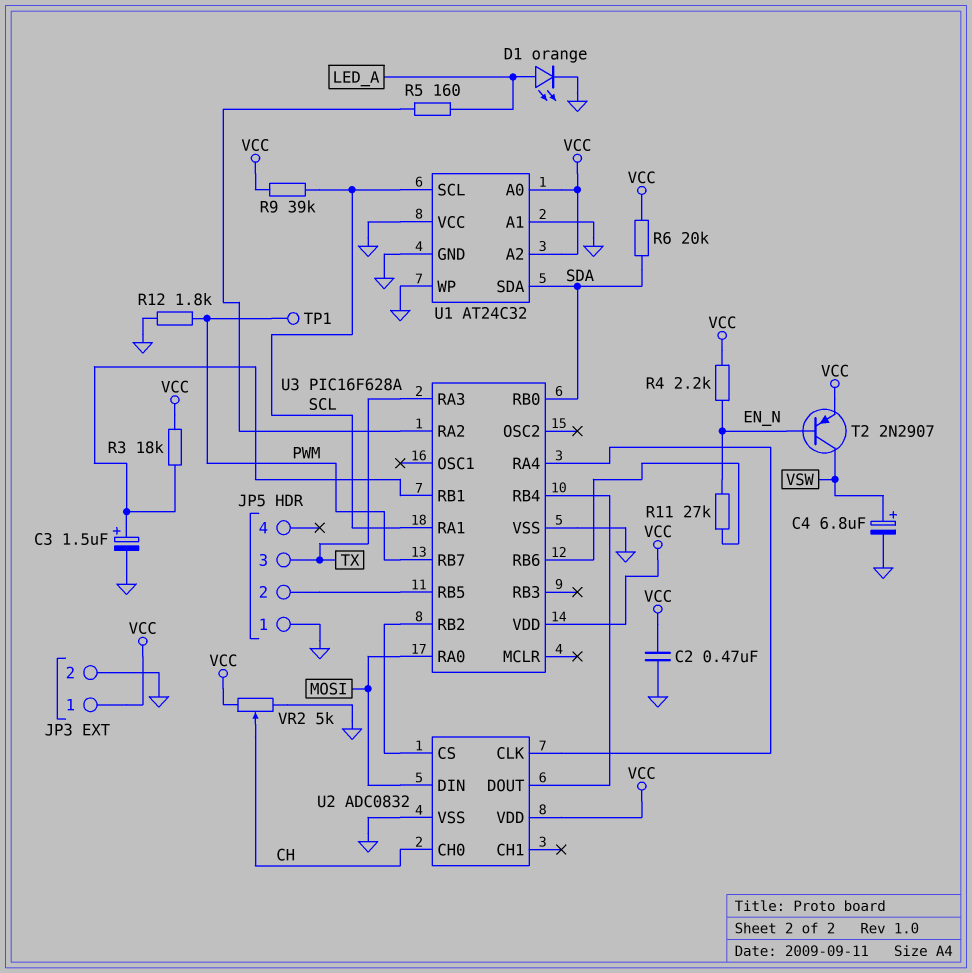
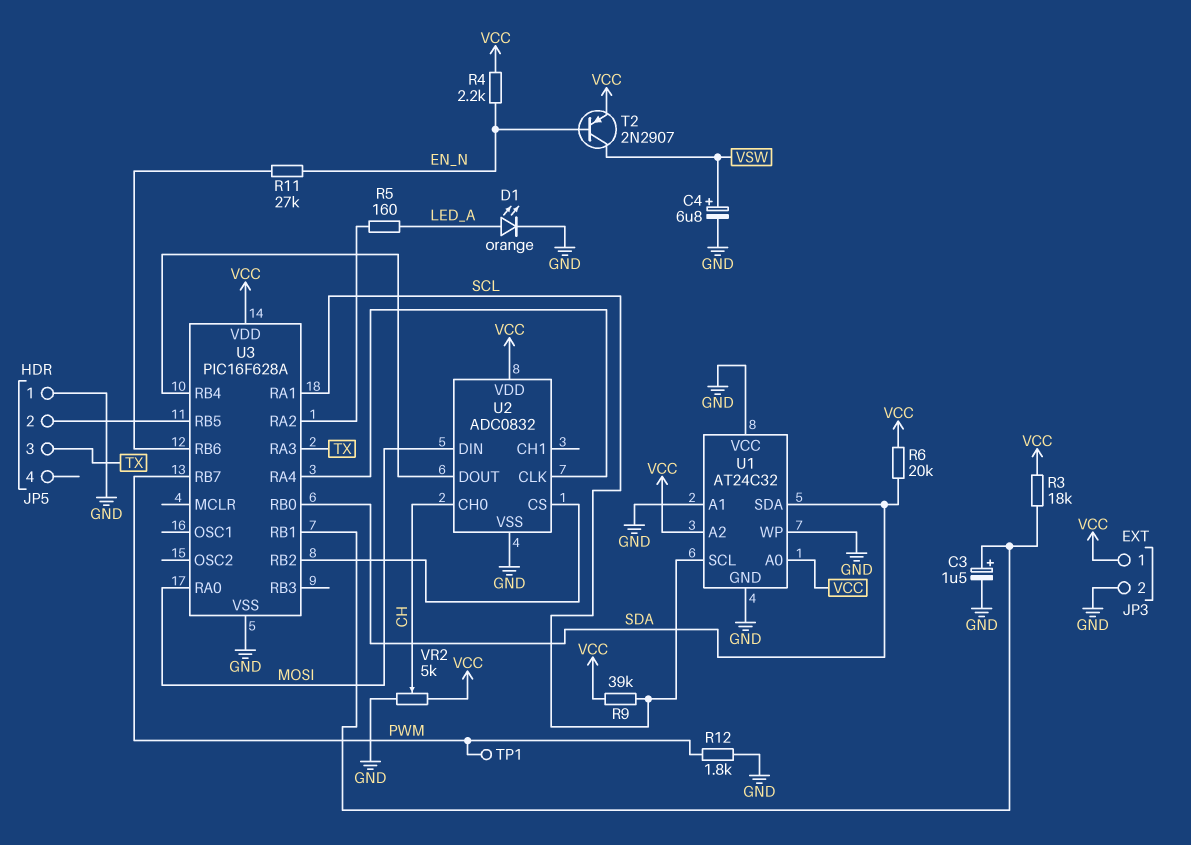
C2: 470nF (GND, VCC) -> none

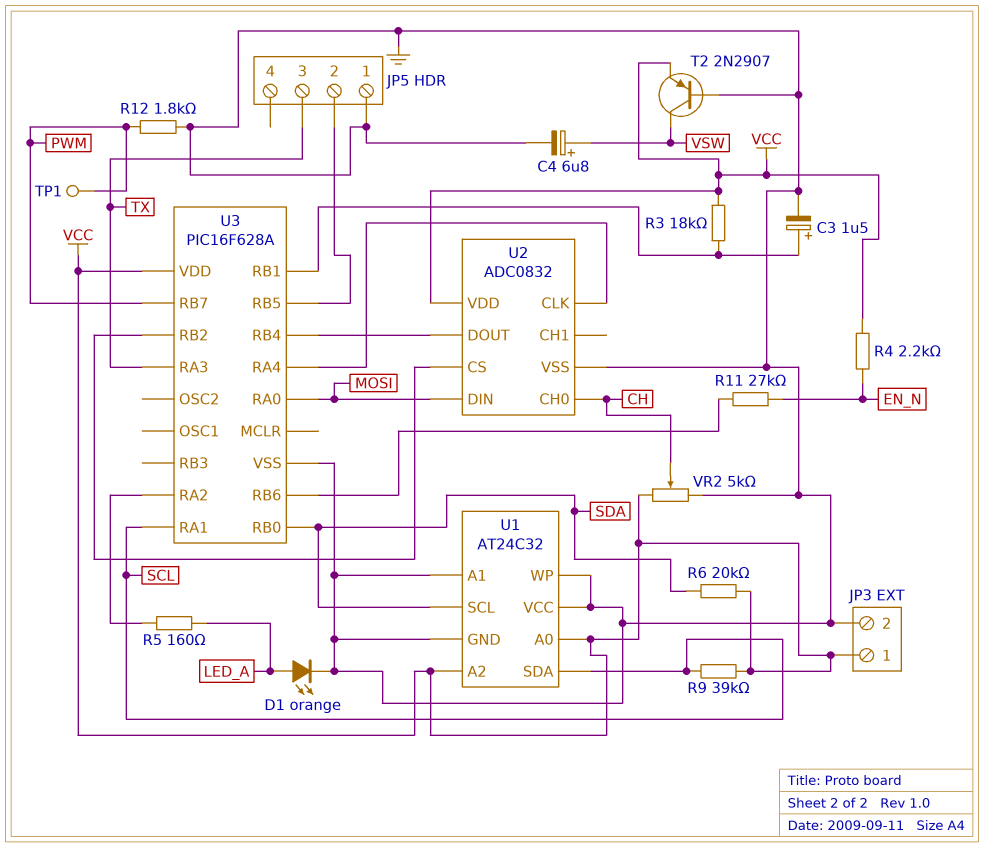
T2: PNP 2N2907 (B EN_N, C VSW, E VCC) -> PNP 2N2907 (B GND, C VSW, E VCC)
U1 pin SCL: SCL -> SDA
U1 pin SDA: SDA -> SCL

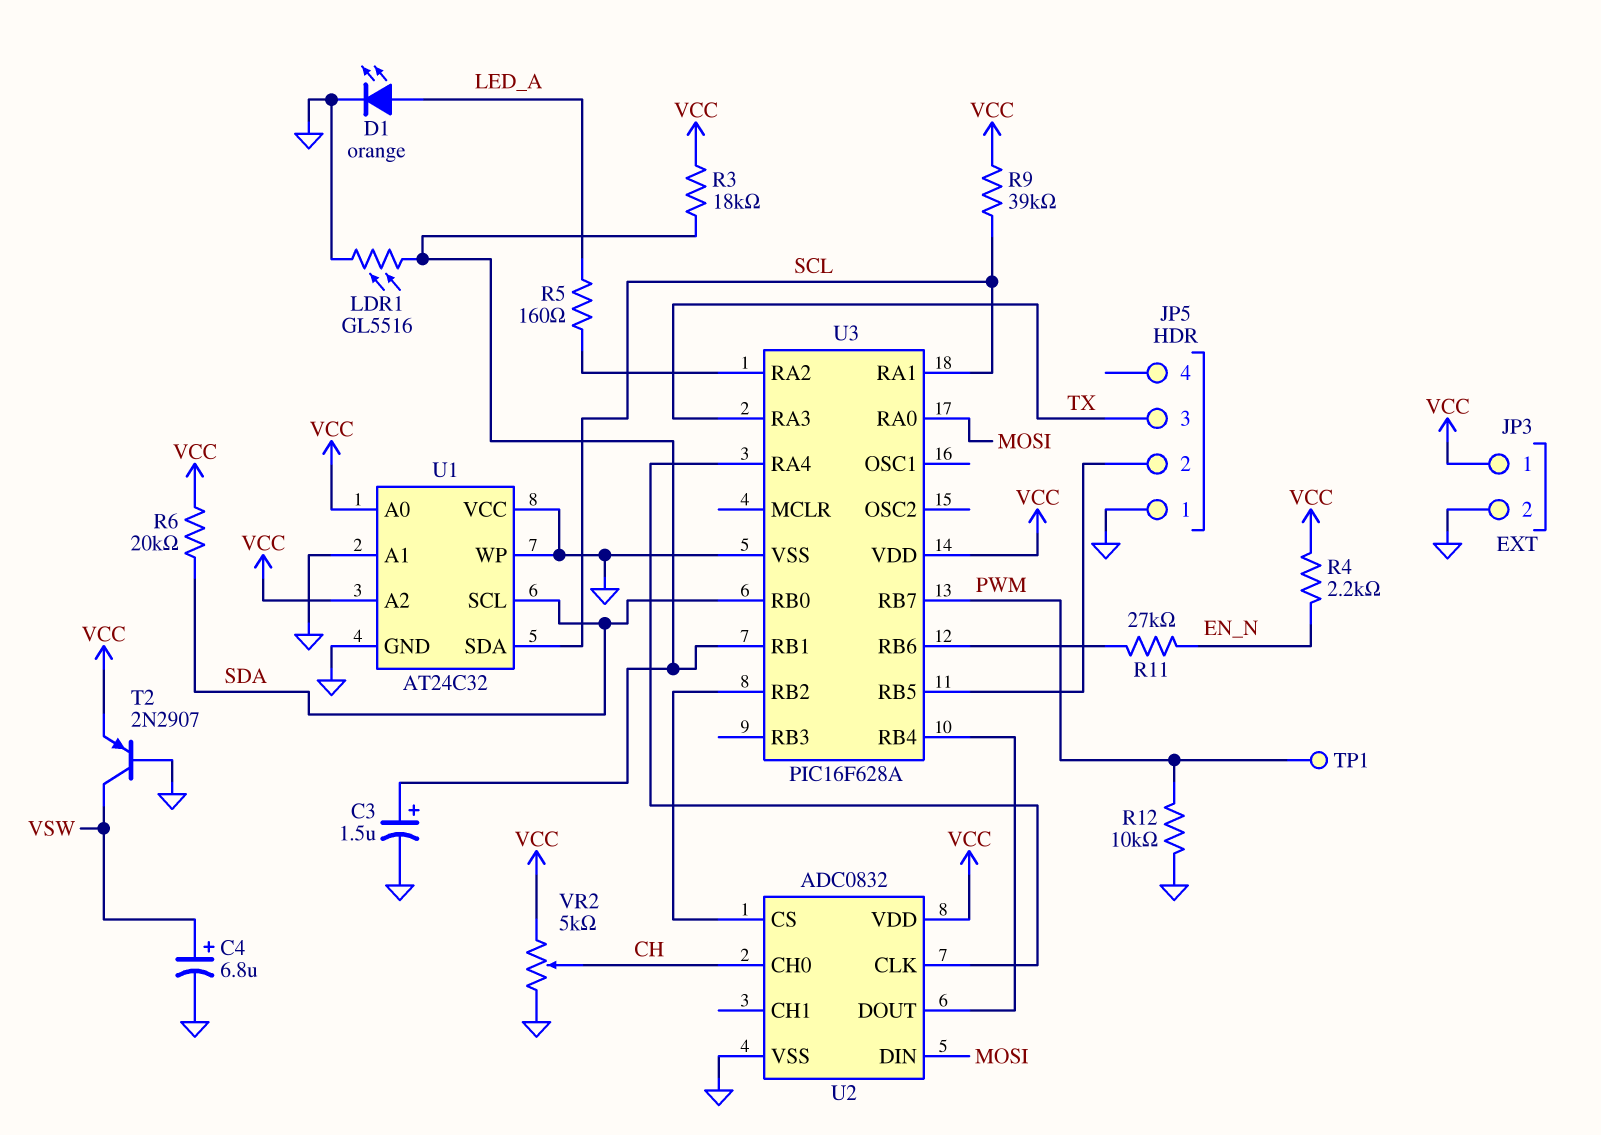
LDR1: none -> GL5516 (GND, U3/RB1)
R12: 1.8k (GND, PWM) -> 10k (GND, PWM)

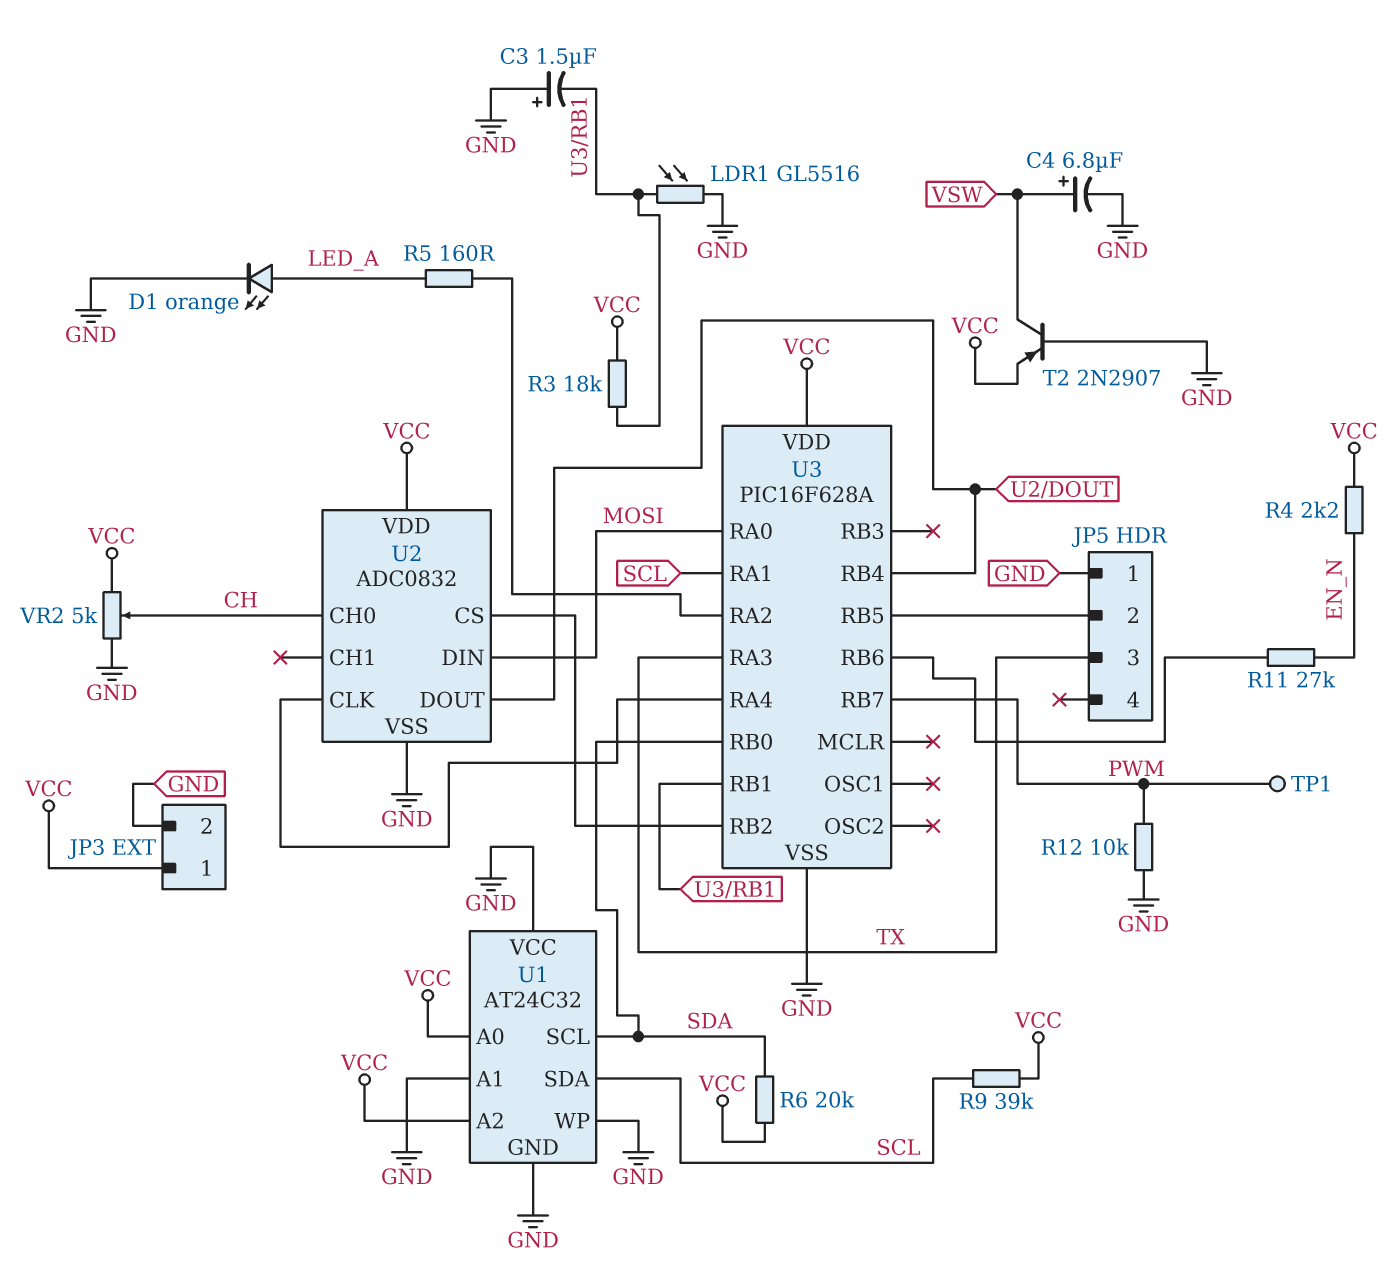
C3: 1.5uF (plus U3/RB1, minus GND) -> 1.5uF (plus GND, minus U3/RB1)

